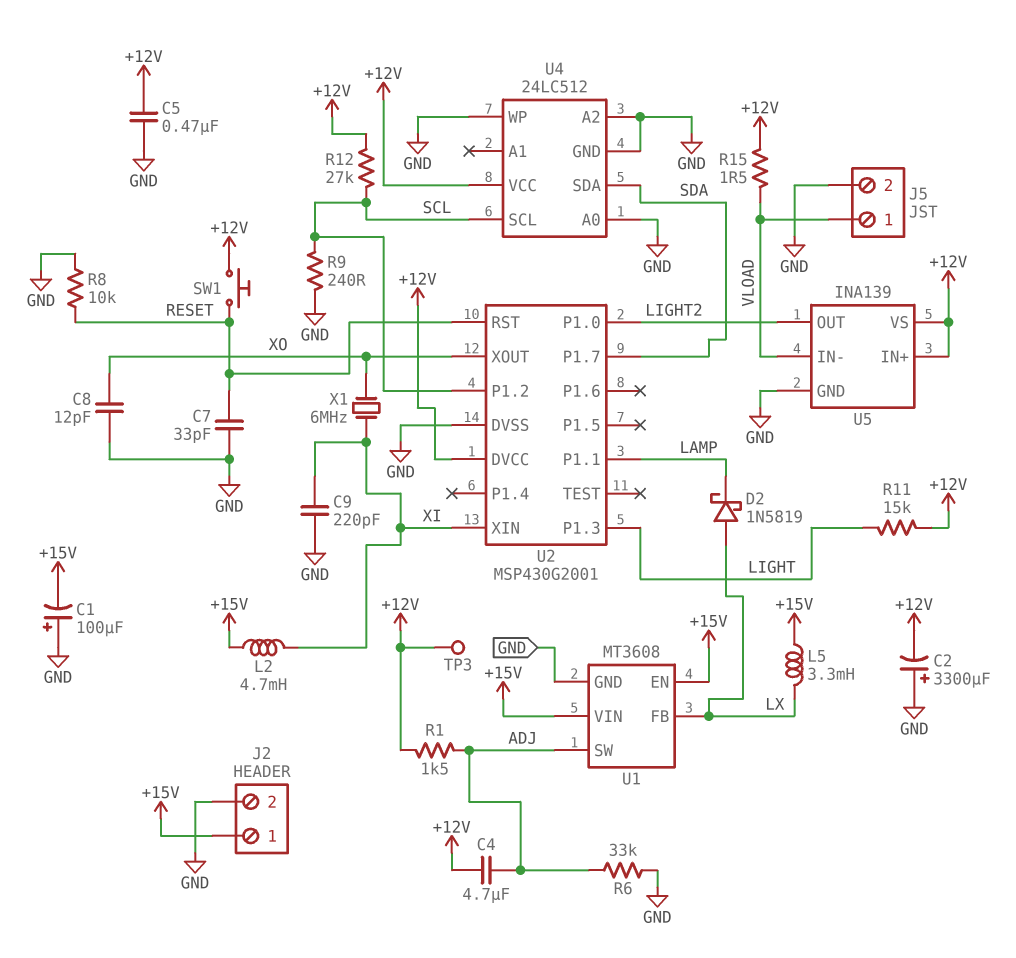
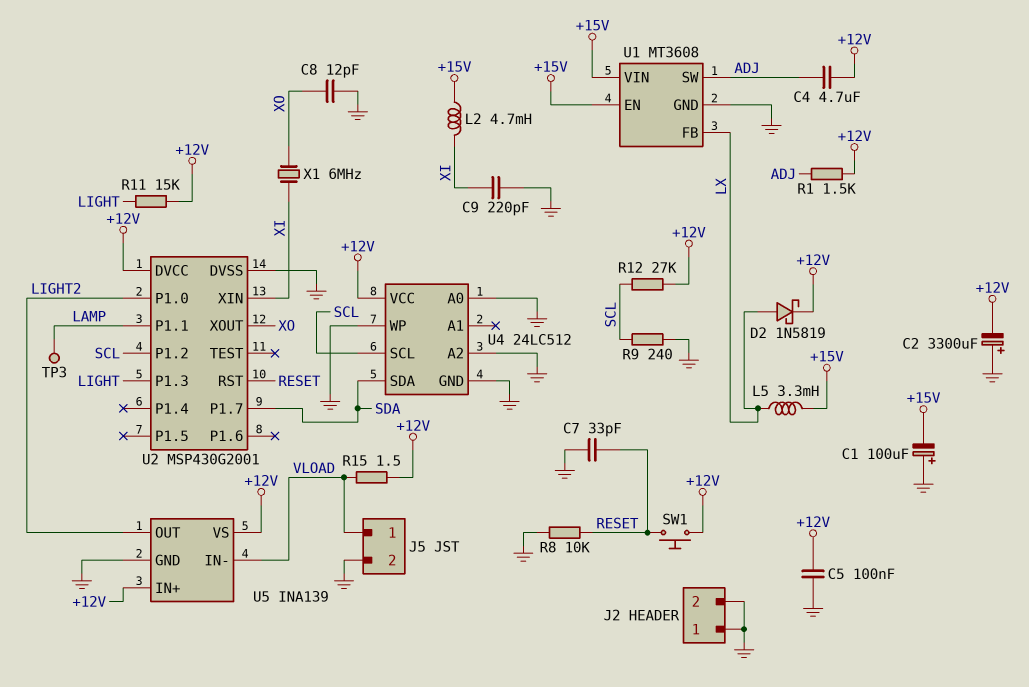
C5: 470nF (+12V, GND) -> 100nF (+12V, GND)
D2: schottky 1N5819 (A LX, K LAMP) -> schottky 1N5819 (A LX, K +12V)
J2 pin 1: +15V -> GND
R6: 33k (ADJ, GND) -> none
TP3: test point (+12V) -> test point (LAMP)

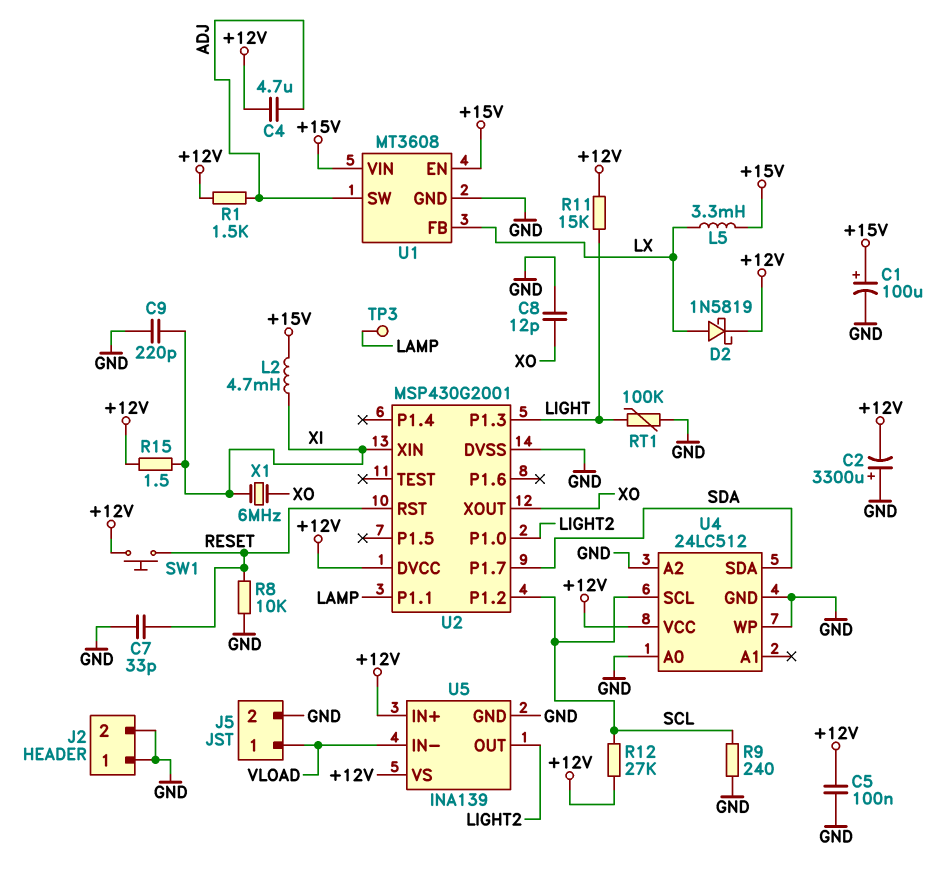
C1: 100uF (plus GND, minus +15V) -> 100uF (plus +15V, minus GND)
R15: 1.5 (+12V, VLOAD) -> 1.5 (+12V, XI)
RT1: none -> 100k (GND, LIGHT)

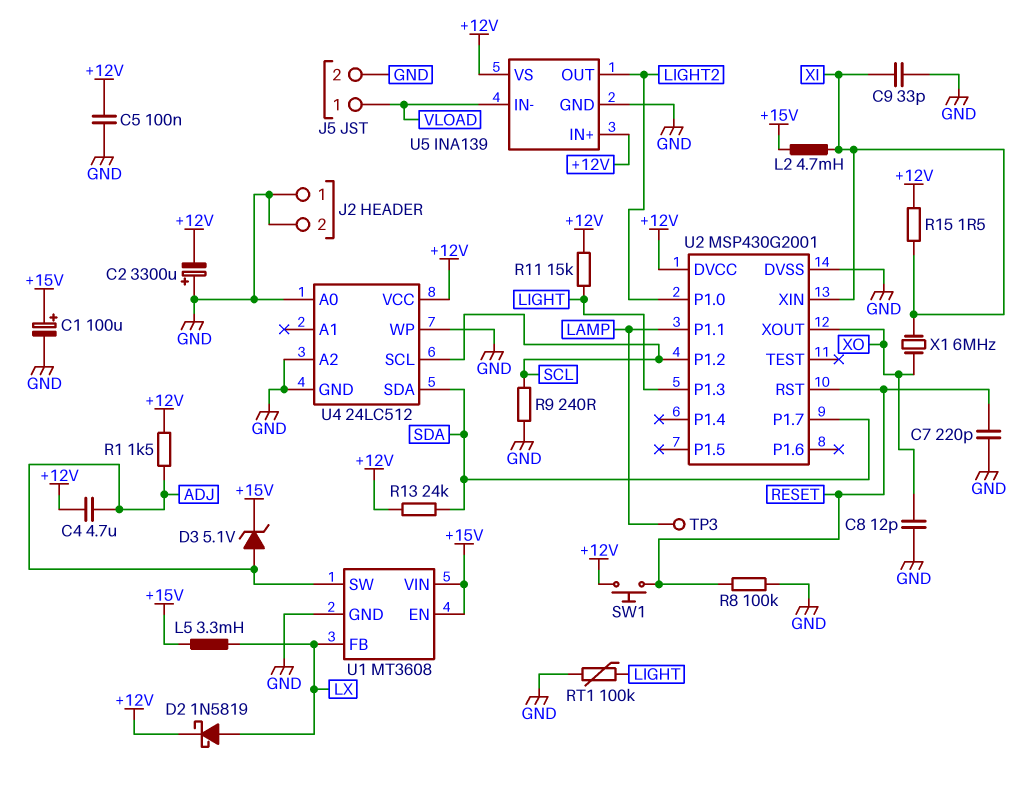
C7: 33pF (GND, RESET) -> 220pF (GND, RESET)
C9: 220pF (GND, XI) -> 33pF (GND, XI)
D3: none -> zener 5.1V (A ADJ, K +15V)
R8: 10k (GND, RESET) -> 100k (GND, RESET)
R12: 27k (+12V, SCL) -> none
R13: none -> 24k (+12V, SDA)

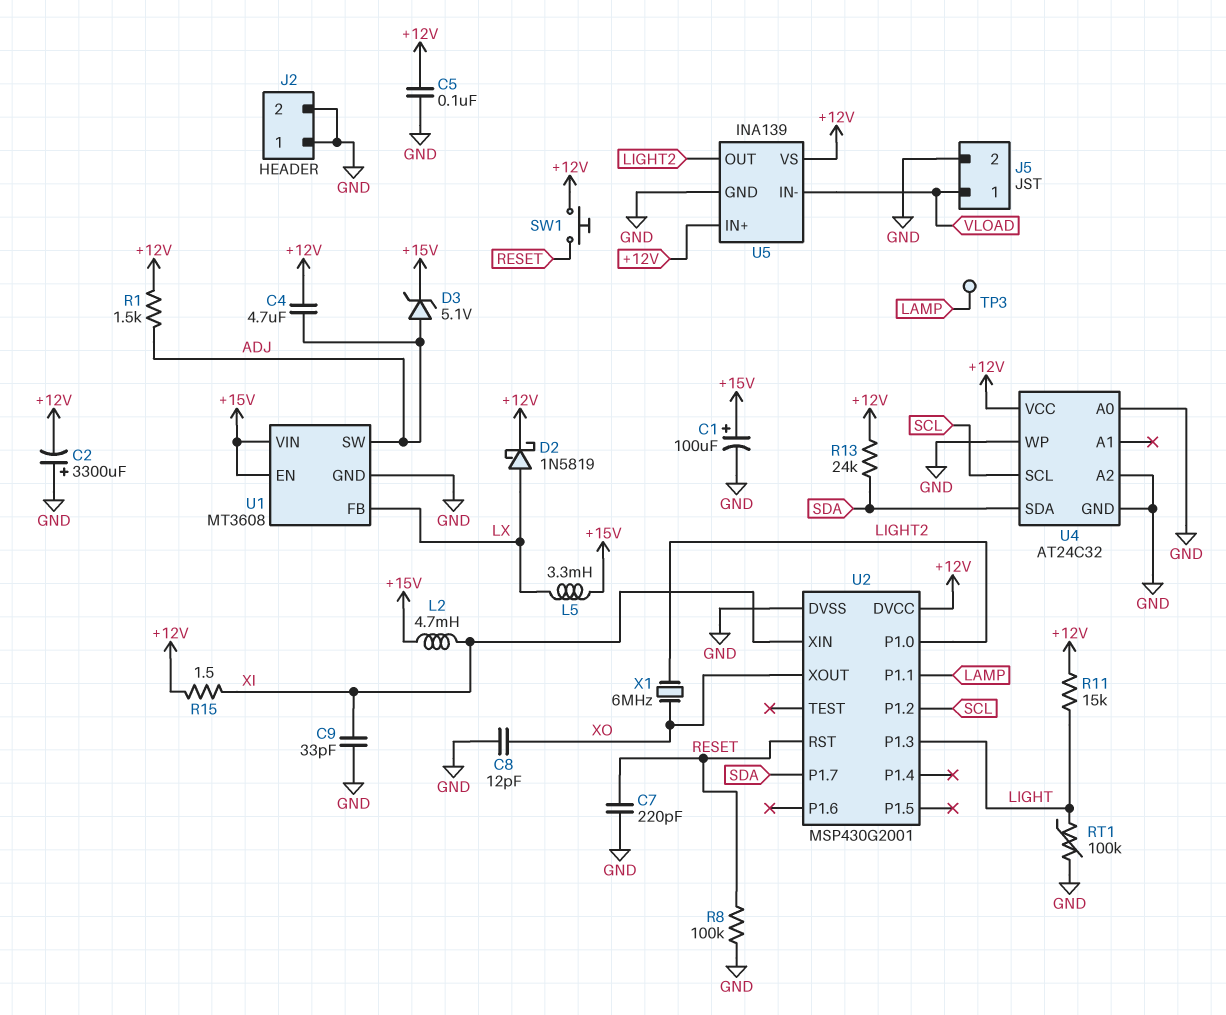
R9: 240 (GND, SCL) -> none
U4: 24LC512 -> AT24C32
X1: 6MHz (XI, XO) -> 6MHz (LIGHT2, XO)

